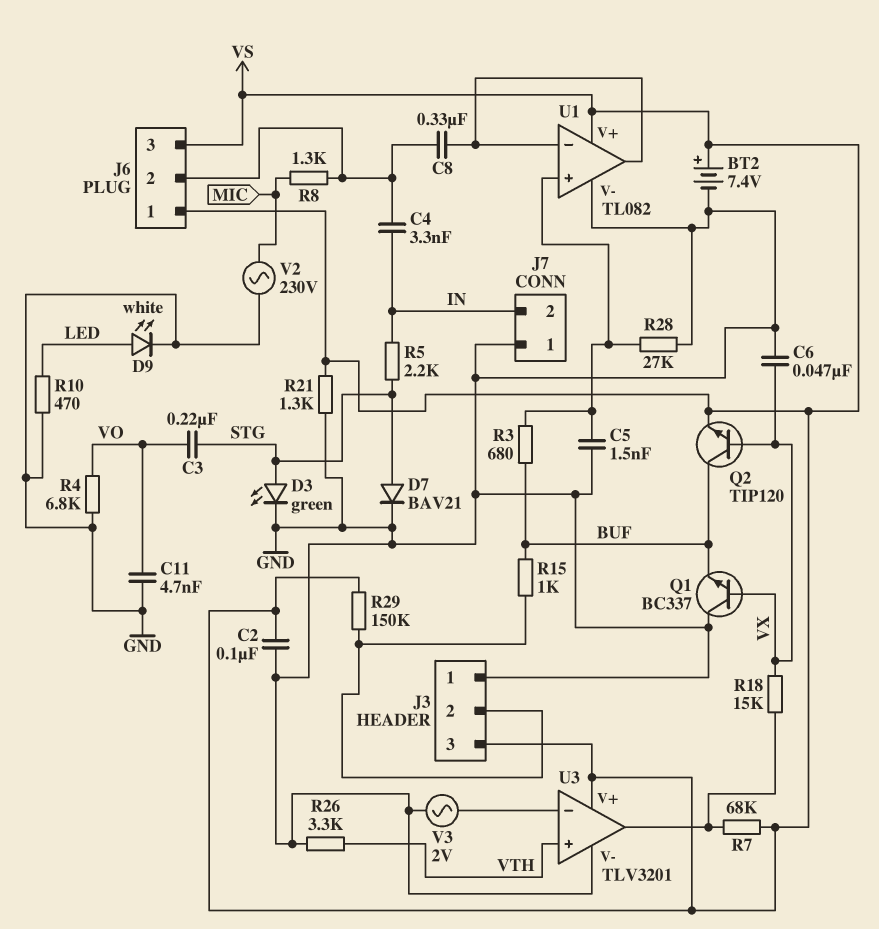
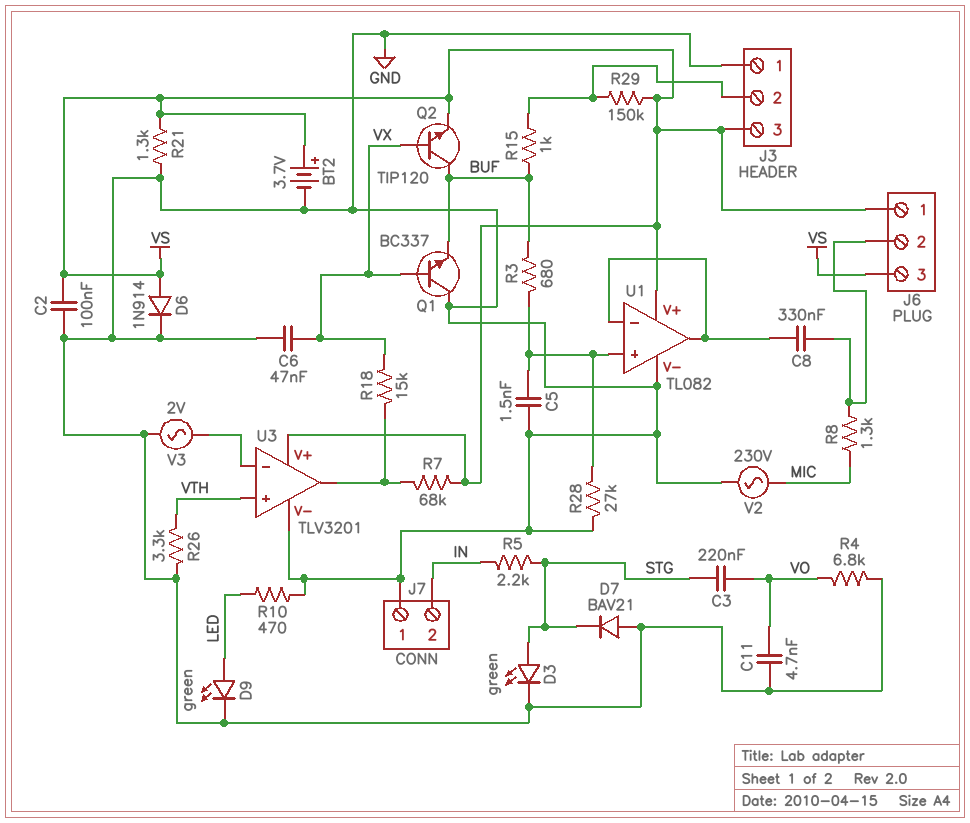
BT2: 7.4V (plus VS, minus GND) -> 3.7V (plus VS, minus GND)
C4: 3.3nF (IN, J6/2) -> none
D6: none -> diode 1N914 (A VS, K GND)
D7: diode BAV21 (A STG, K GND) -> diode BAV21 (A GND, K STG)
D9: LED white (A LED, K GND) -> LED green (A LED, K GND)

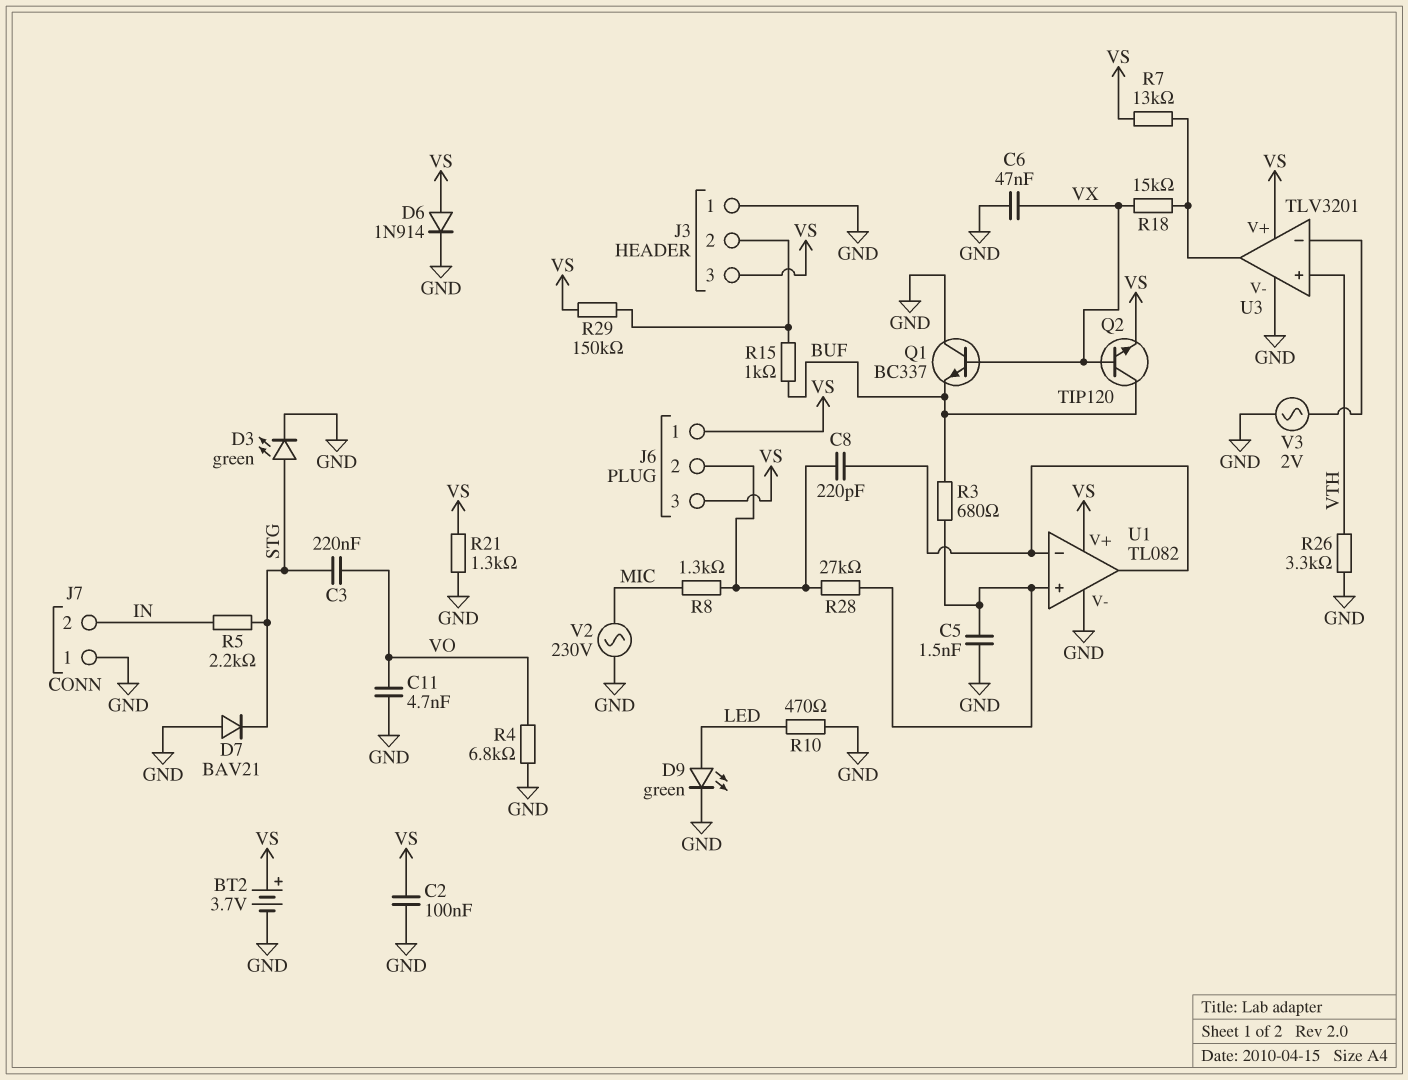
C8: 330nF (J6/2, U1/in-) -> 220pF (J6/2, U1/in-)
R7: 68k (U3/out, VS) -> 13k (U3/out, VS)
R28: 27k (GND, U1/in+) -> 27k (J6/2, U1/in+)

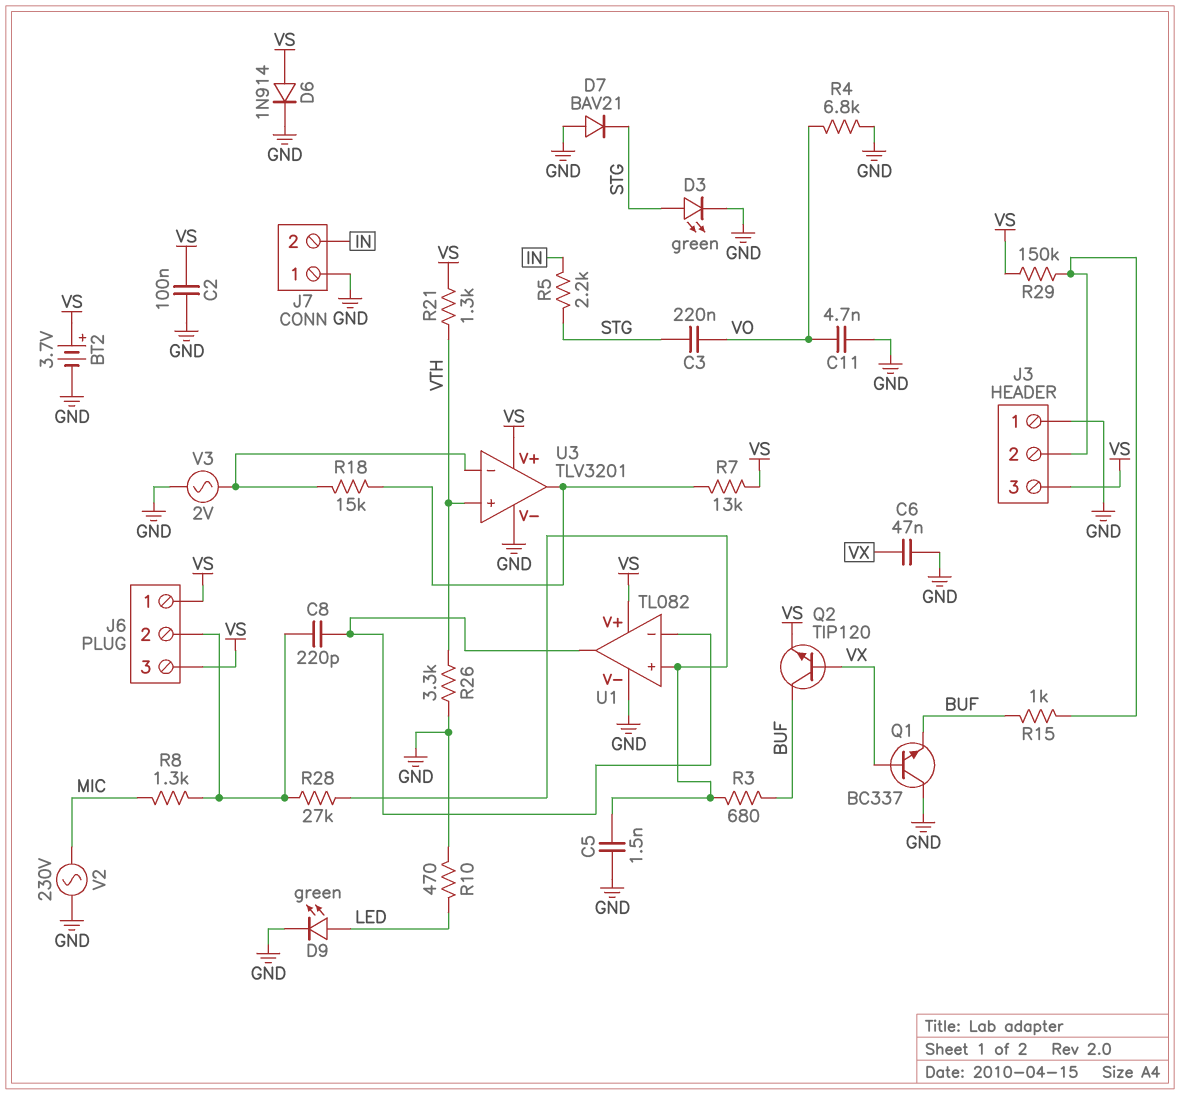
R18: 15k (U3/out, VX) -> 15k (U3/in-, U3/out)
R21: 1.3k (GND, VS) -> 1.3k (VS, VTH)

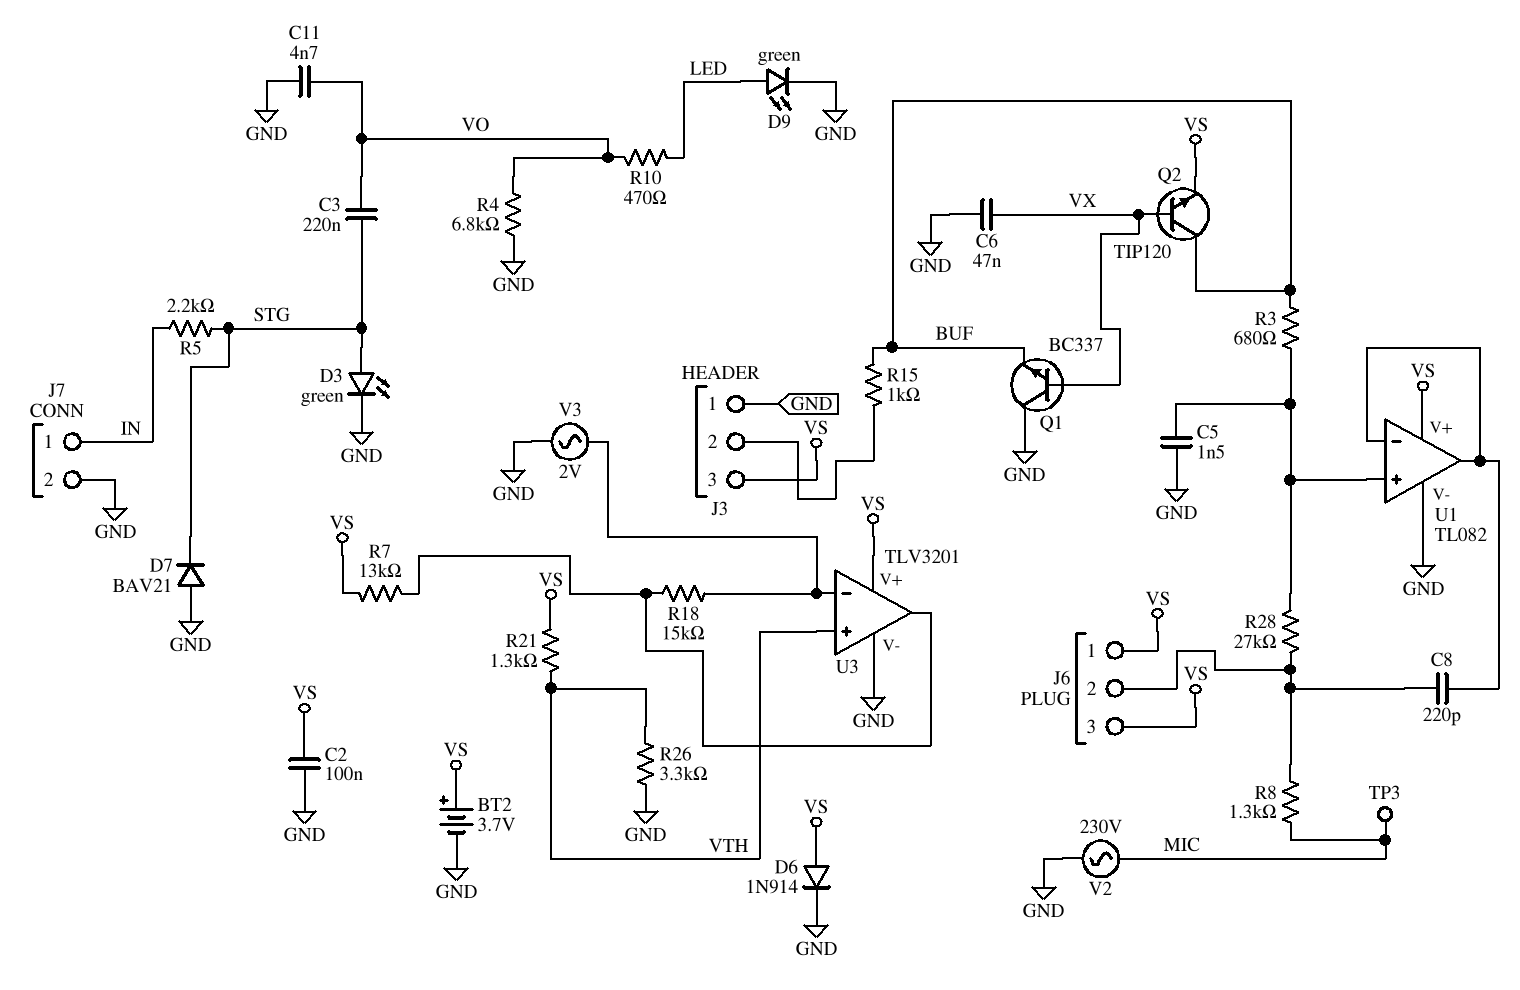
J7 pin 1: GND -> IN
J7 pin 2: IN -> GND
R10: 470 (GND, LED) -> 470 (LED, VO)
R29: 150k (J3/2, VS) -> none
TP3: none -> test point (MIC)

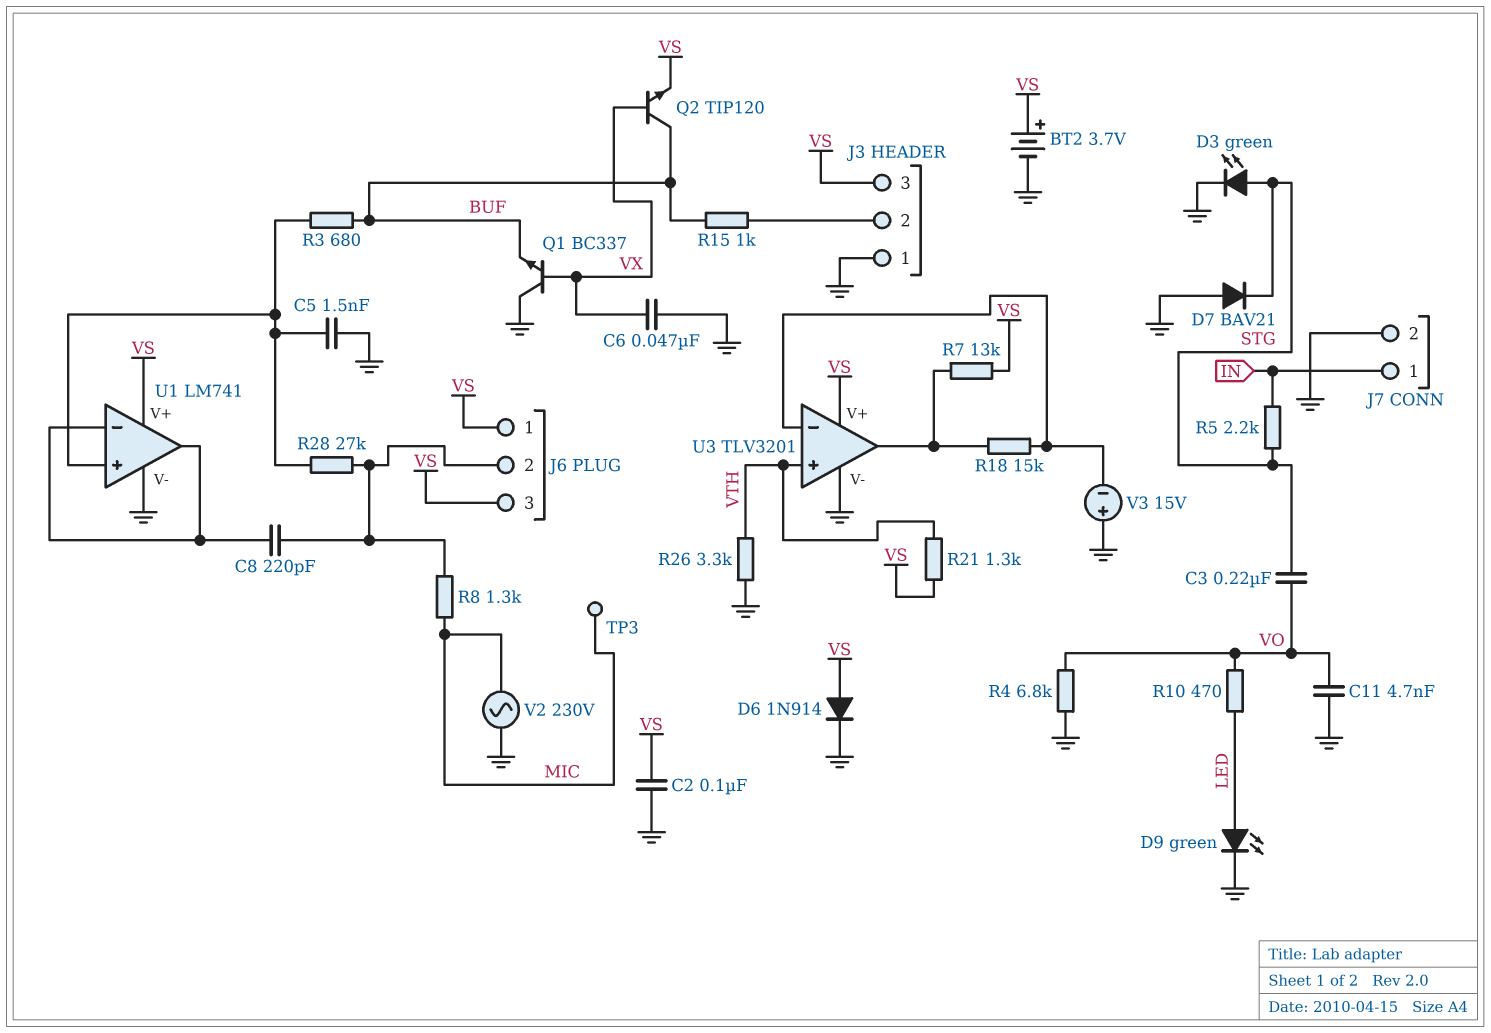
U1: TL082 -> LM741
V3: AC 2V (GND, U3/in-) -> 15V (plus GND, minus U3/in-)

